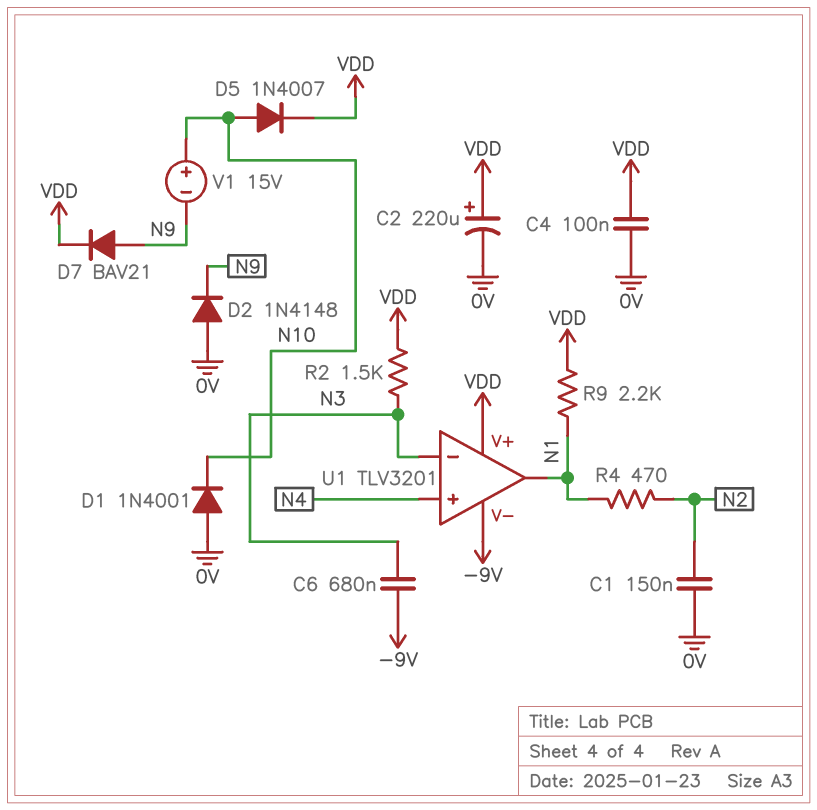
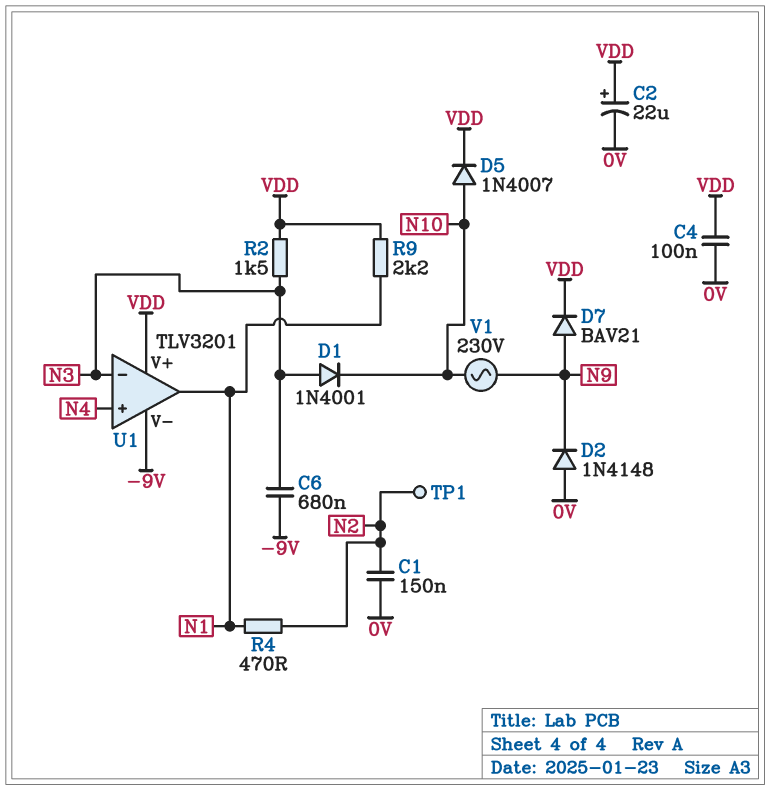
C2: 220uF (plus VDD, minus 0V) -> 22uF (plus VDD, minus 0V)
D1: diode 1N4001 (A 0V, K N10) -> diode 1N4001 (A N3, K N10)
TP1: none -> test point (N2)
V1: 15V (plus N10, minus N9) -> AC 230V (N9, N10)

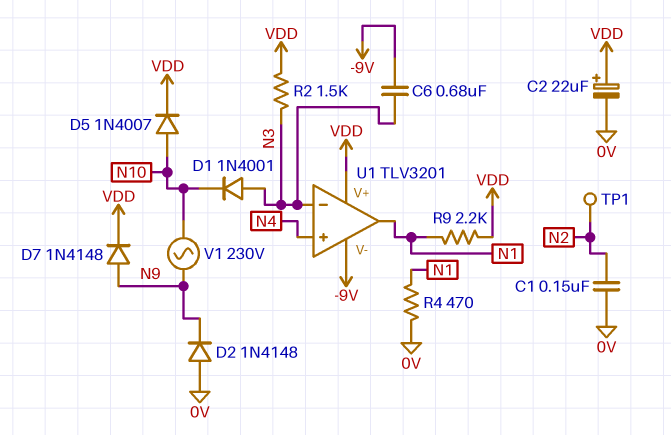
C4: 100nF (0V, VDD) -> none
D7: diode BAV21 (A N9, K VDD) -> diode 1N4148 (A N9, K VDD)
R4: 470 (N1, N2) -> 470 (0V, N1)

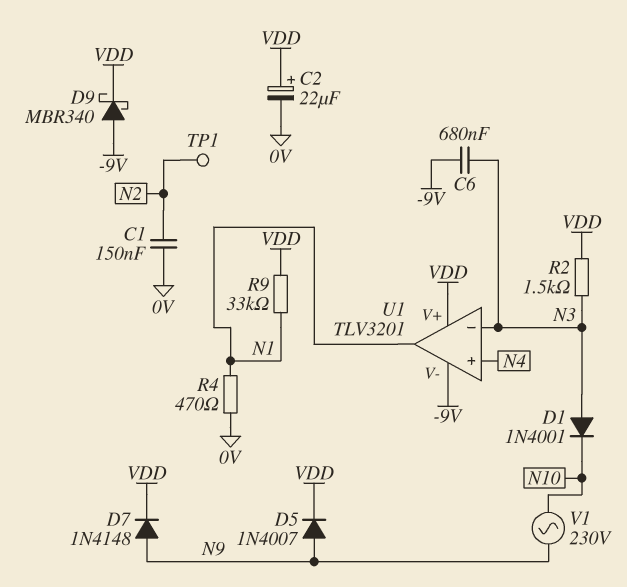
D2: diode 1N4148 (A 0V, K N9) -> none
D5: diode 1N4007 (A N10, K VDD) -> diode 1N4007 (A N9, K VDD)
D9: none -> schottky MBR340 (A -9V, K VDD)
R9: 2.2k (N1, VDD) -> 33k (N1, VDD)

